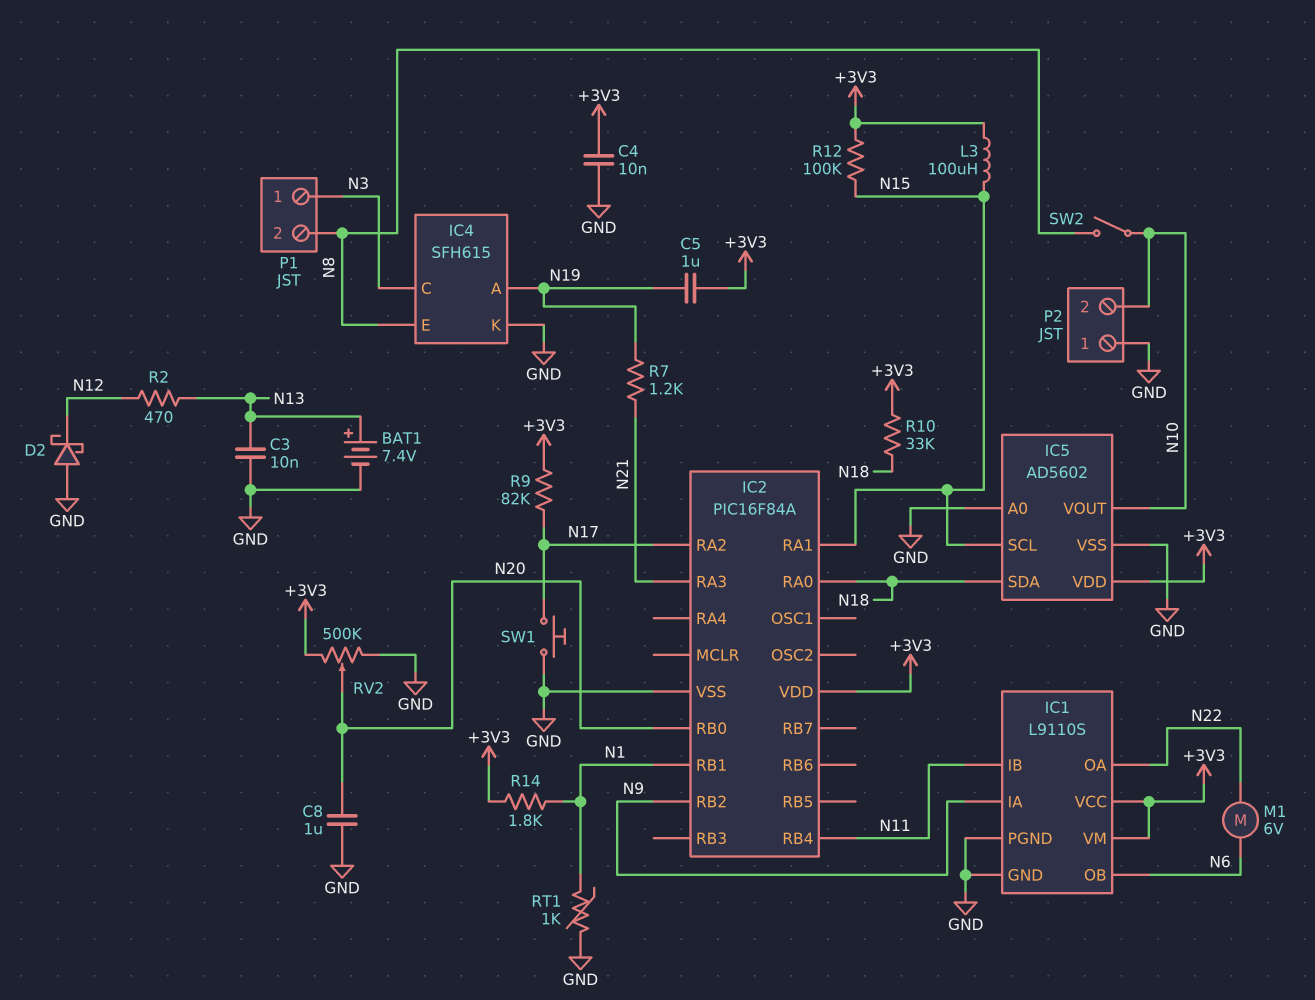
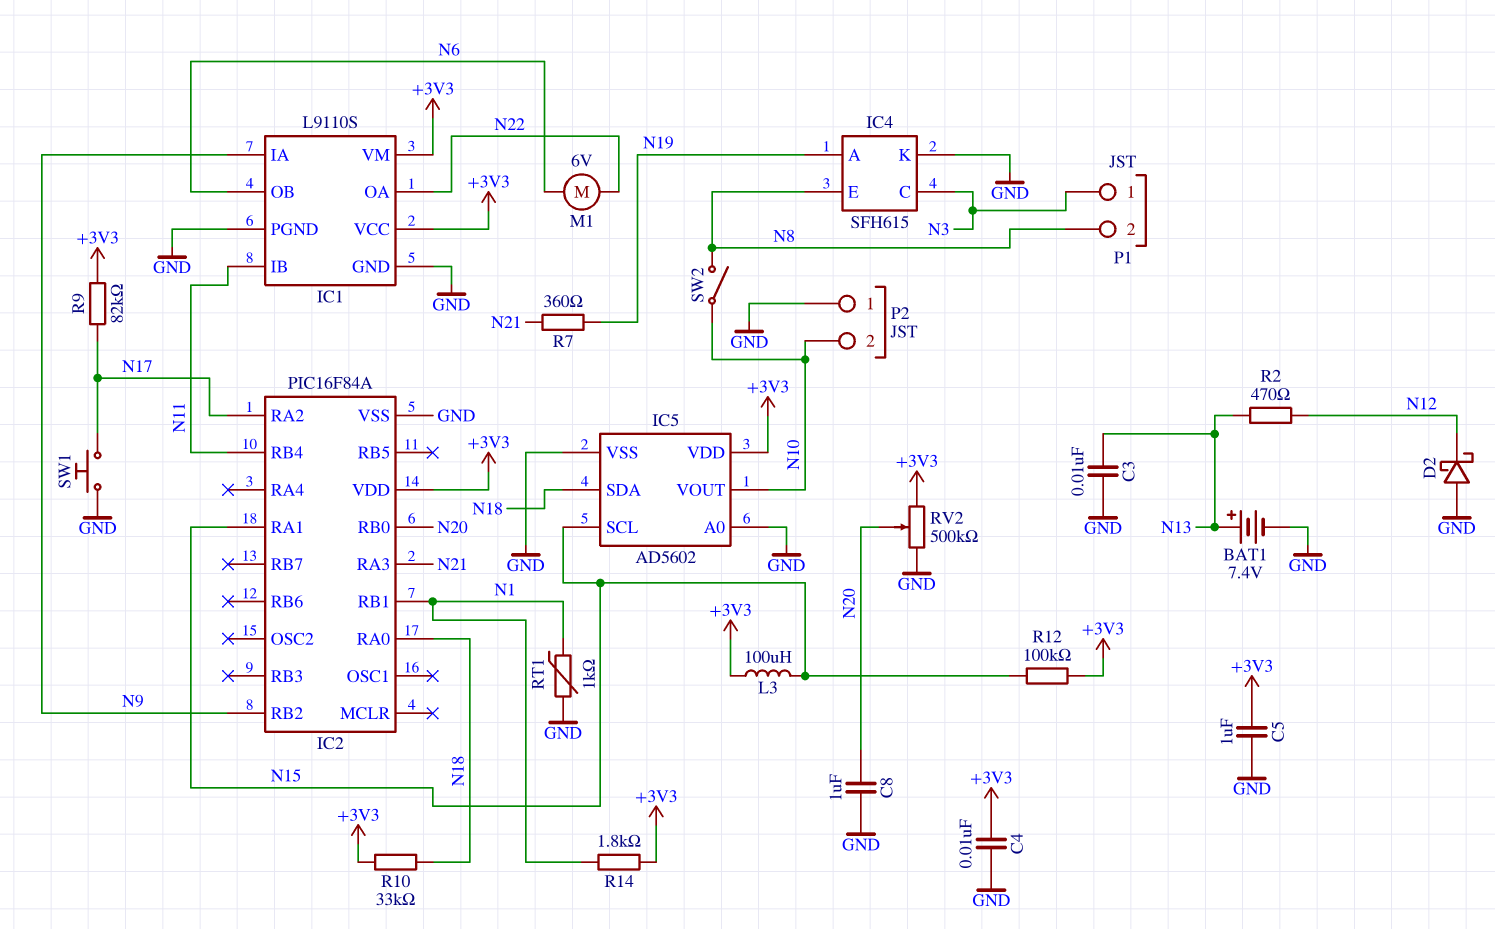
C5: 1uF (+3V3, N19) -> 1uF (+3V3, GND)
R7: 1.2k (N19, N21) -> 360 (N19, N21)

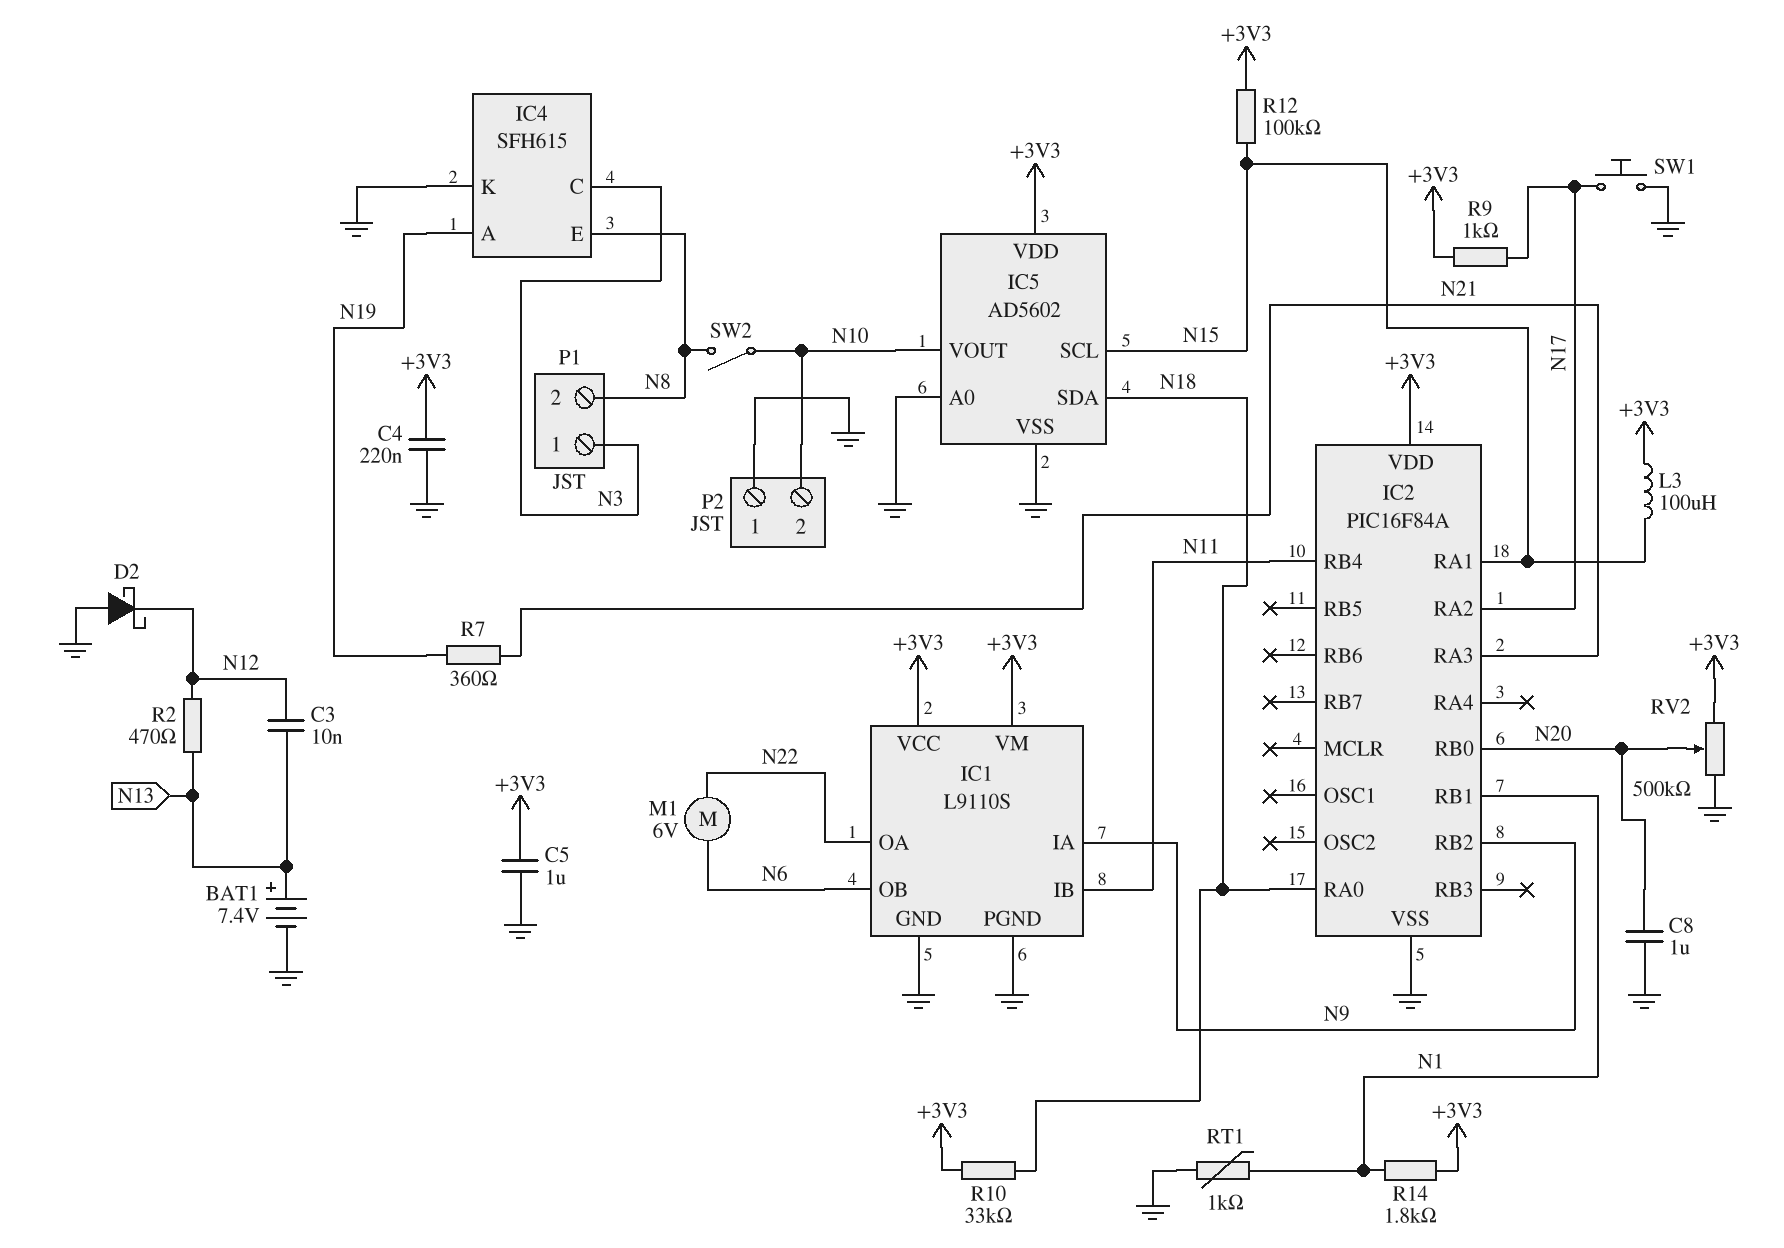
C3: 10nF (GND, N13) -> 10nF (N12, N13)
C4: 10nF (+3V3, GND) -> 220nF (+3V3, GND)
R9: 82k (+3V3, N17) -> 1k (+3V3, N17)

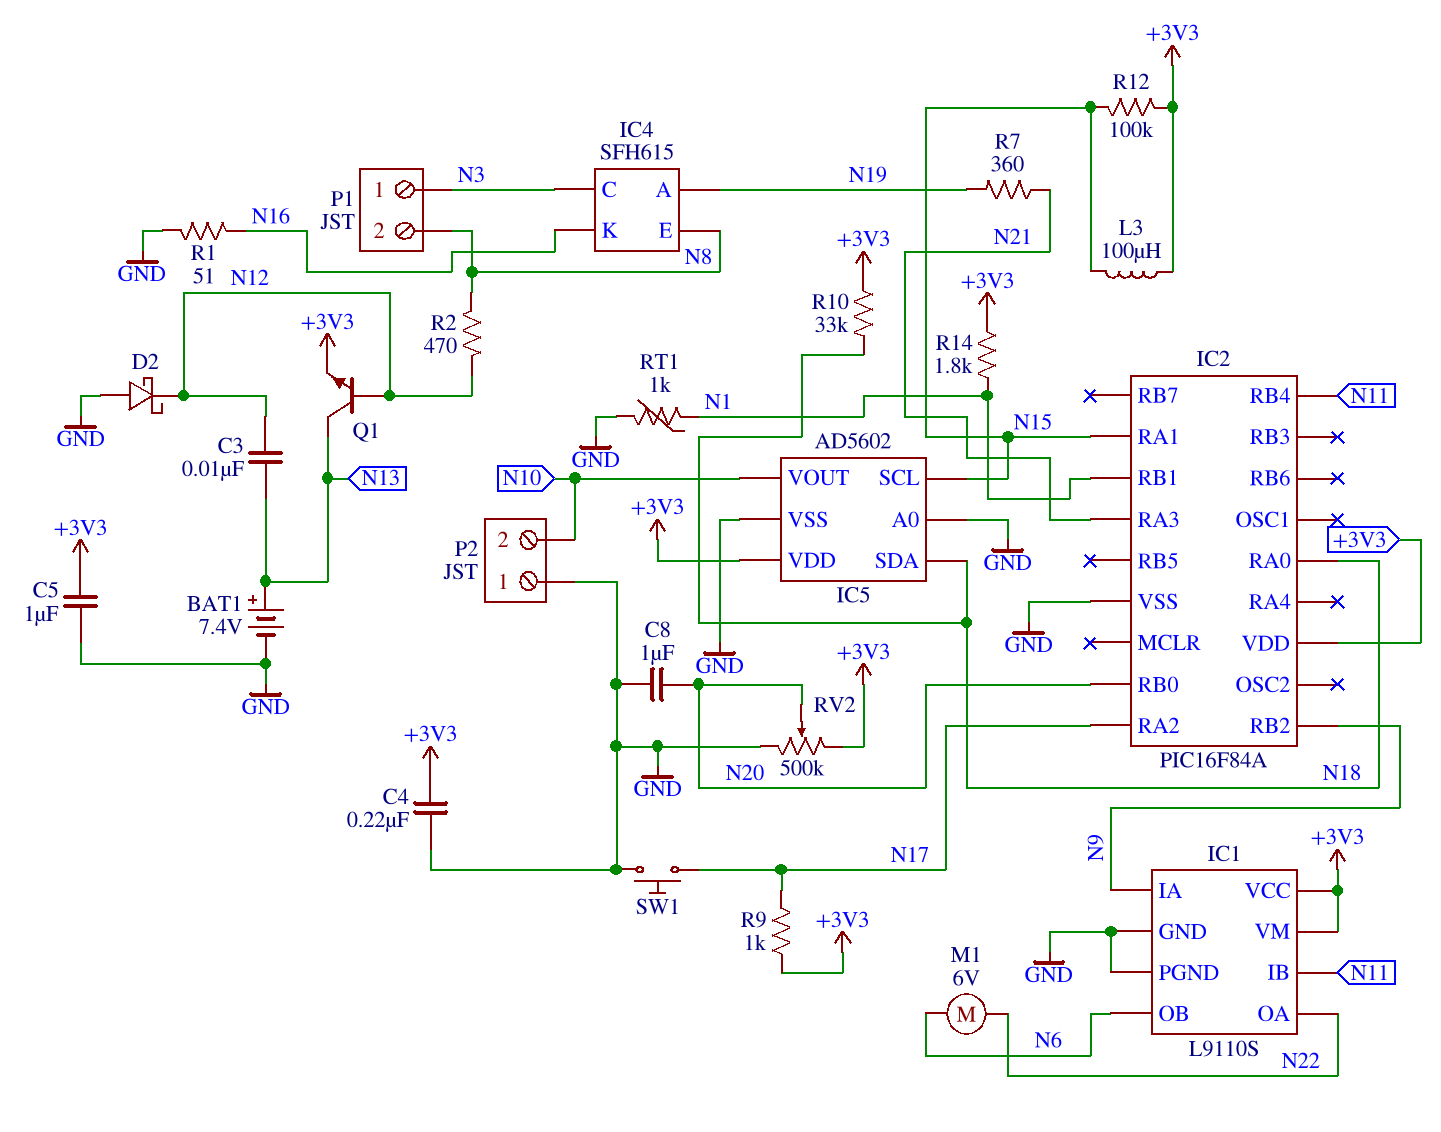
IC4 pin K: GND -> N16
Q1: none -> NPN (B N12, C N13, E +3V3)
R1: none -> 51 (GND, N16)
R2: 470 (N12, N13) -> 470 (N8, N12)
SW2: switch (N8, N10) -> none

